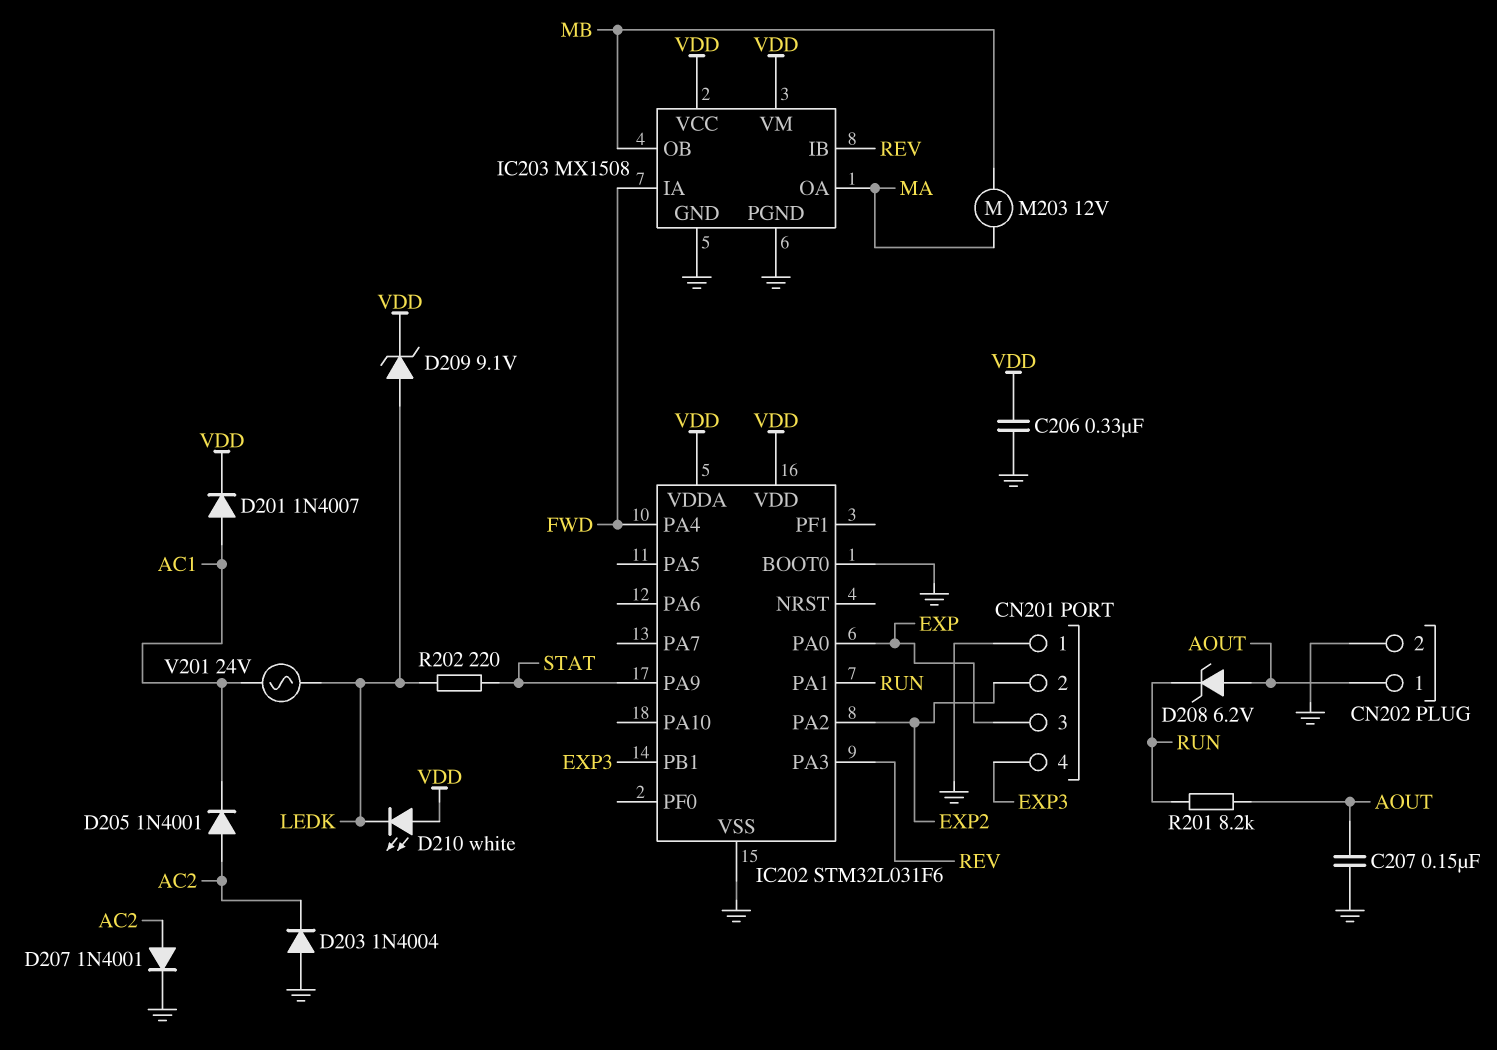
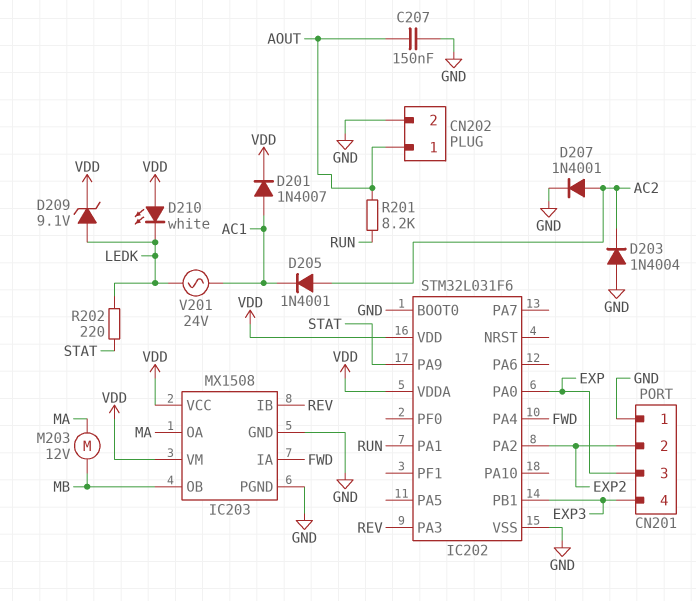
C206: 330nF (GND, VDD) -> none
D208: zener 6.2V (A AOUT, K RUN) -> none

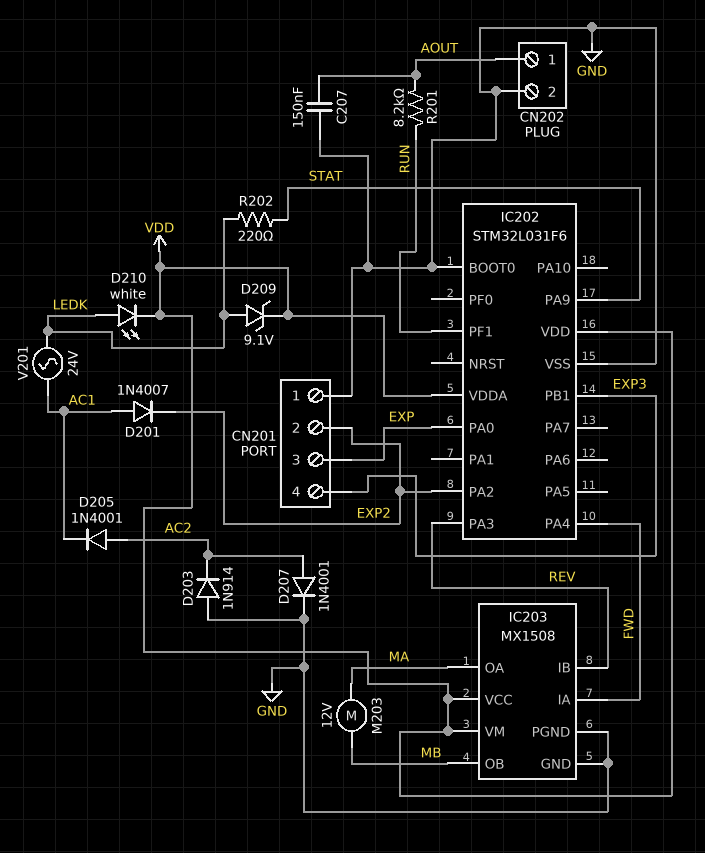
D201: diode 1N4007 (A AC1, K VDD) -> diode 1N4007 (A AC1, K EXP2)
D203: diode 1N4004 (A GND, K AC2) -> diode 1N914 (A GND, K AC2)
D210: LED white (A VDD, K LEDK) -> LED white (A LEDK, K VDD)
IC202 pin PA1: RUN -> none
IC202 pin PF1: none -> RUN

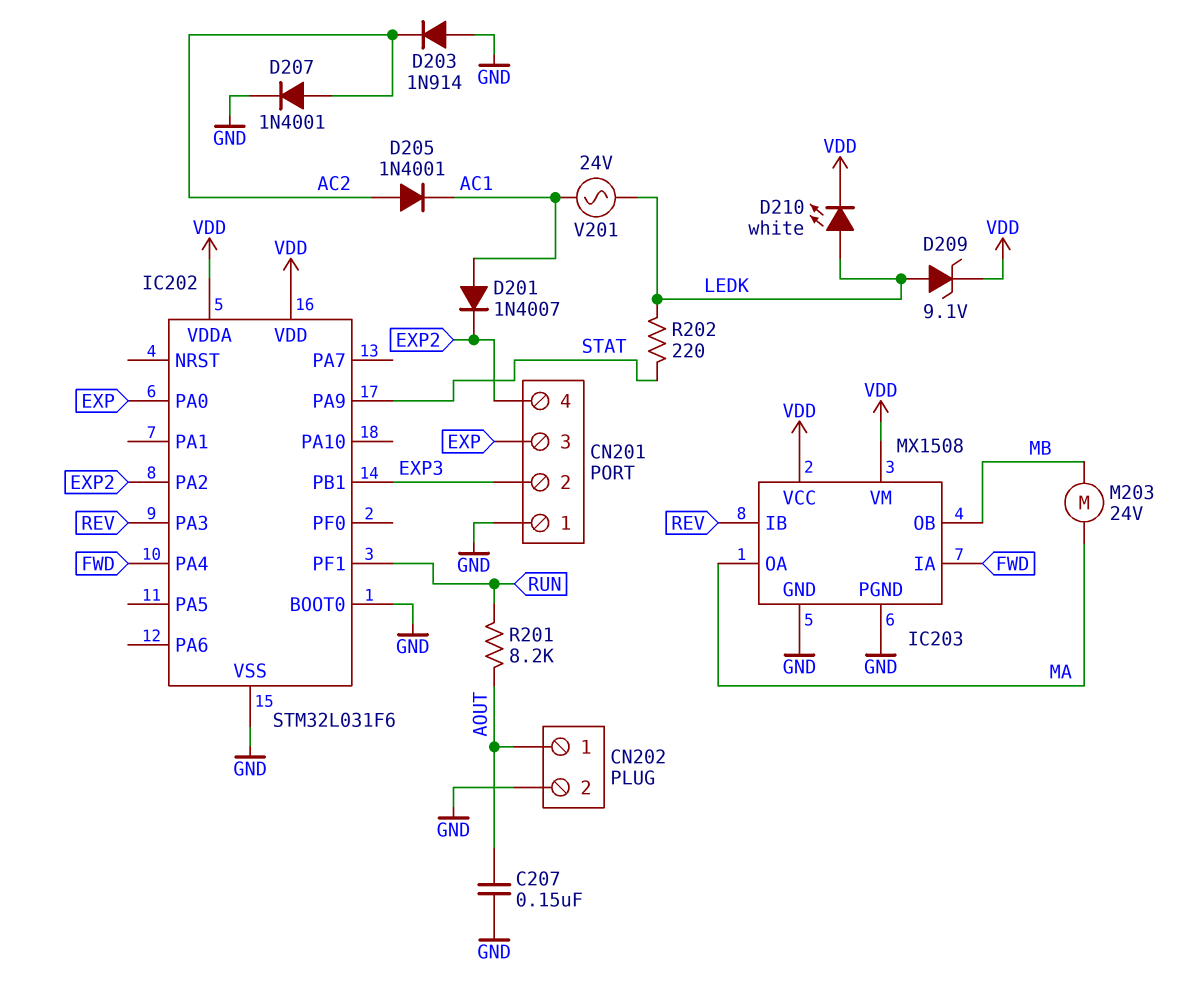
CN201 pin 2: EXP2 -> EXP3
CN201 pin 4: EXP3 -> EXP2
M203: motor 12V (MA, MB) -> motor 24V (MA, MB)

